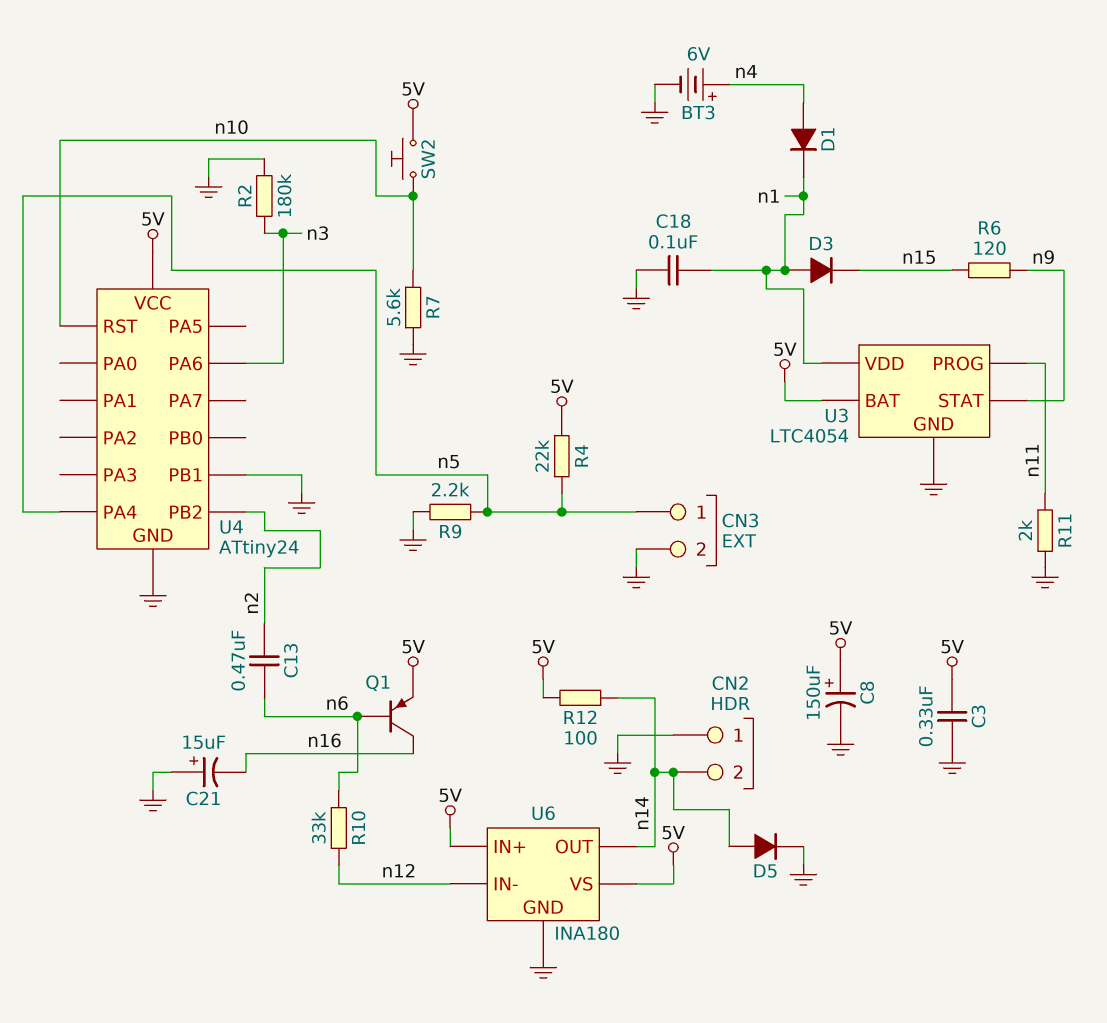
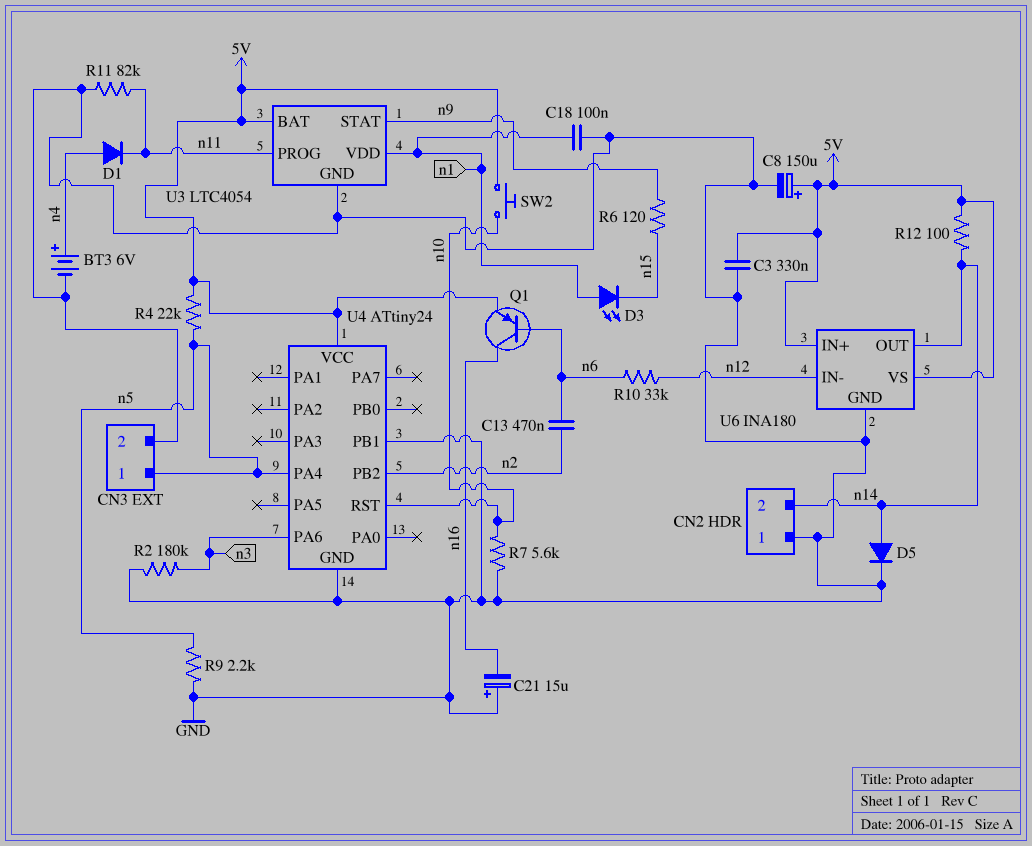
D1: diode (A n4, K n1) -> diode (A n4, K n11)
D3: diode (A n1, K n15) -> LED (A n1, K n15)
R11: 2k (GND, n11) -> 82k (GND, n11)

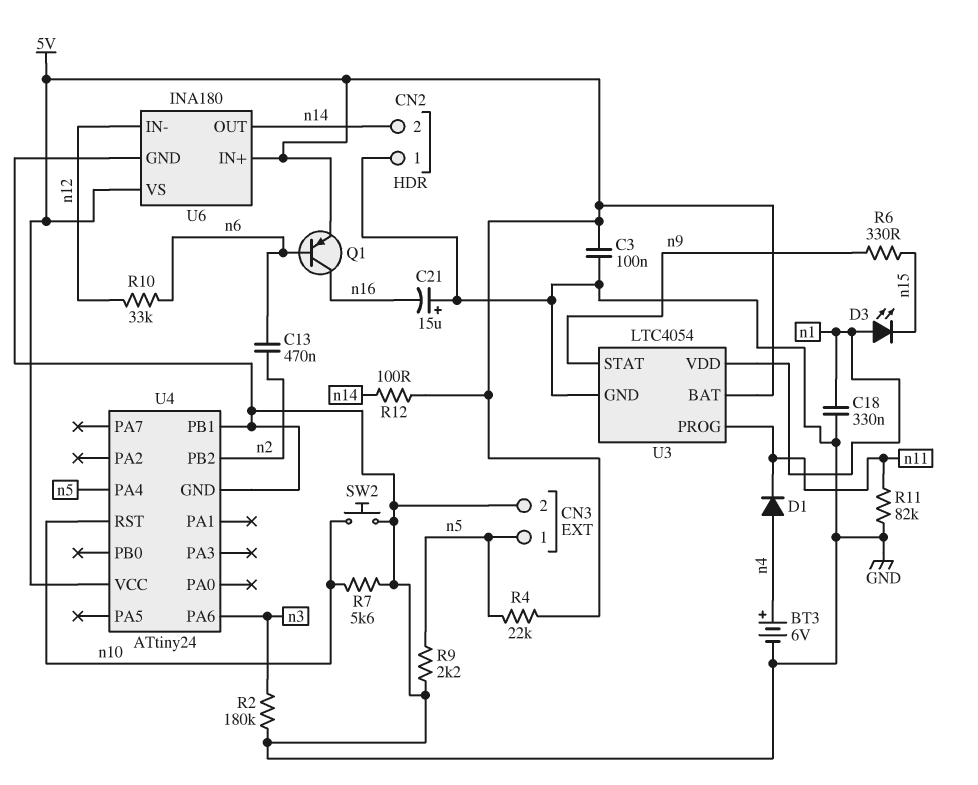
C3: 330nF (5V, GND) -> 100nF (5V, GND)
C8: 150uF (plus 5V, minus GND) -> none
C18: 100nF (GND, n1) -> 330nF (GND, n1)
D5: diode (A n14, K GND) -> none
R6: 120 (n9, n15) -> 330 (n9, n15)
SW2: button (5V, n10) -> button (GND, n10)

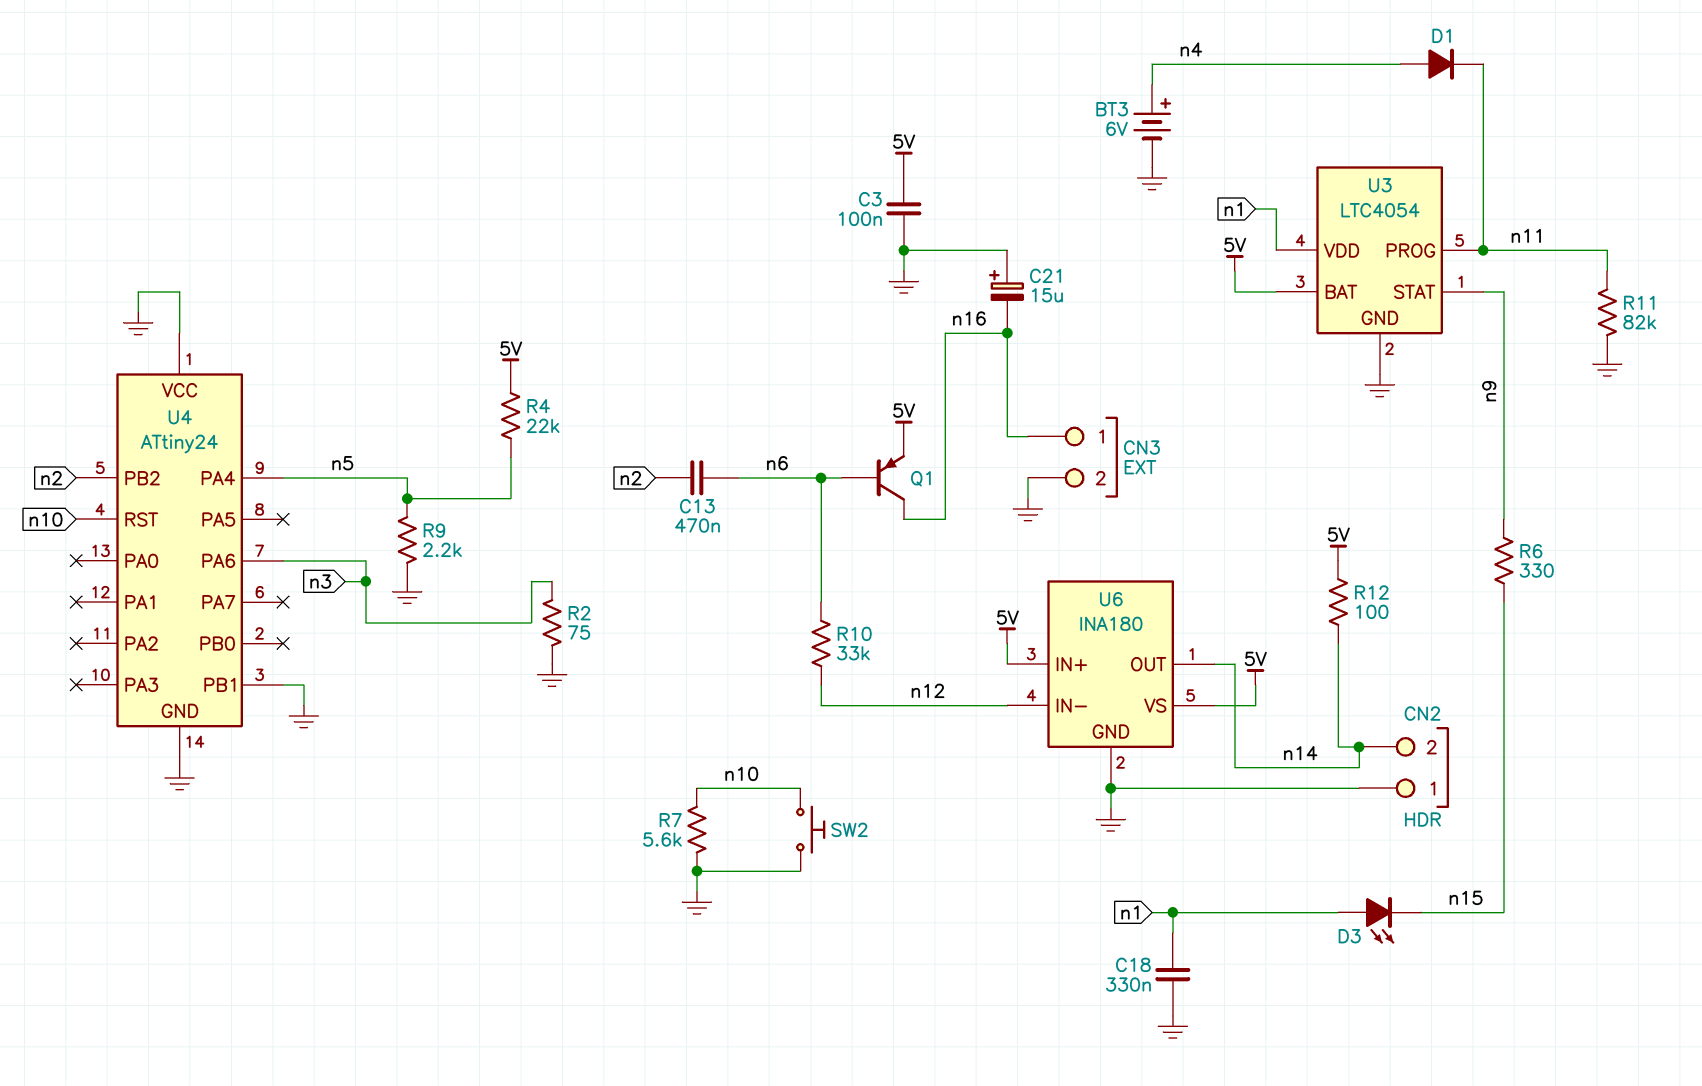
CN3 pin 1: n5 -> n16
R2: 180k (GND, n3) -> 75 (GND, n3)
U4 pin VCC: 5V -> GND

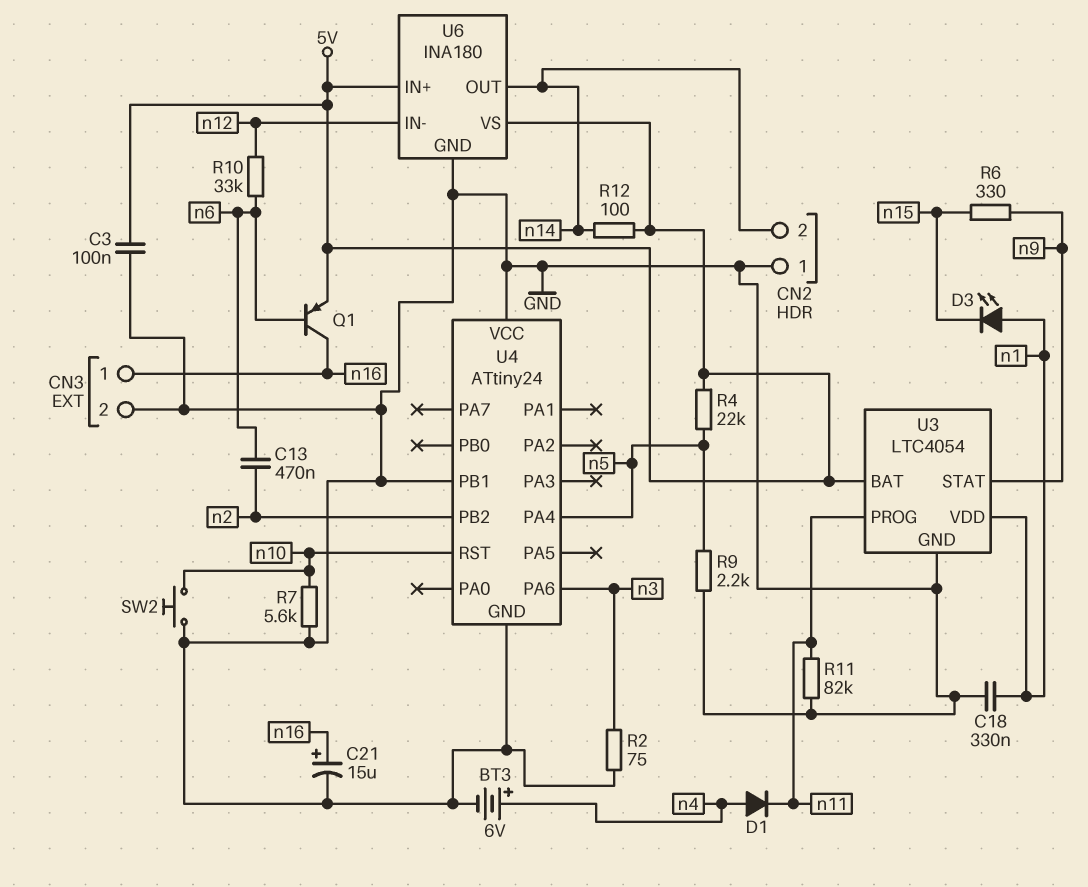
C21: 15uF (plus GND, minus n16) -> 15uF (plus n16, minus GND)

